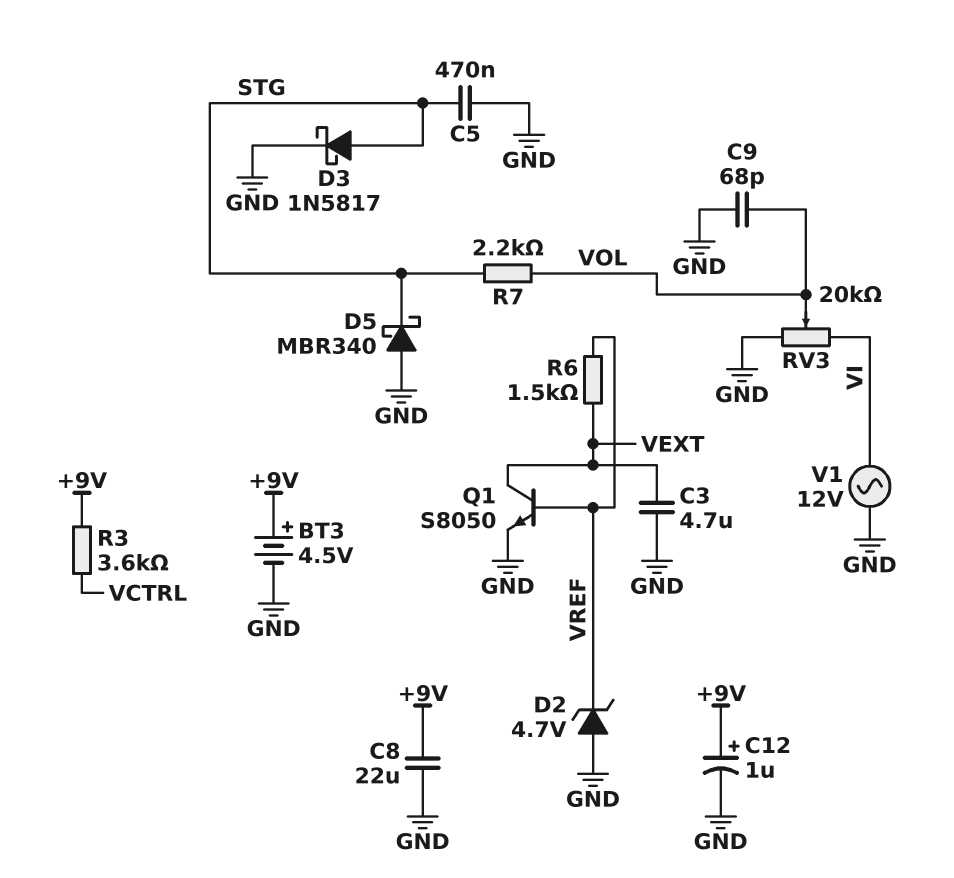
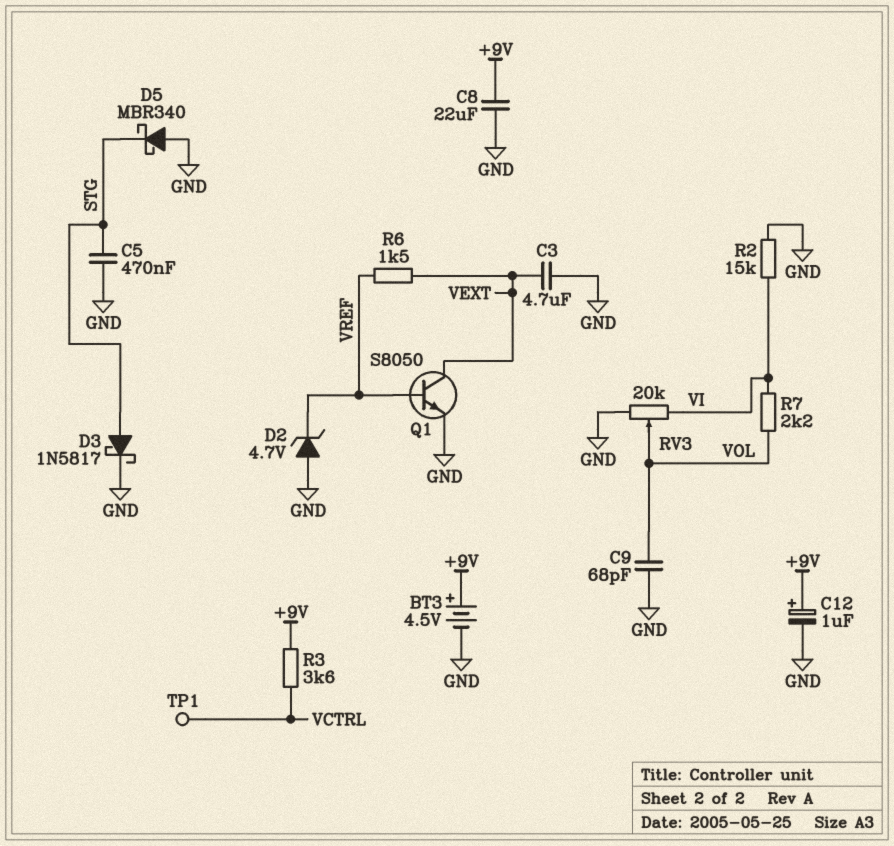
R2: none -> 15k (GND, VI)
R7: 2.2k (STG, VOL) -> 2.2k (VI, VOL)
TP1: none -> test point (VCTRL)
V1: AC 12V (GND, VI) -> none

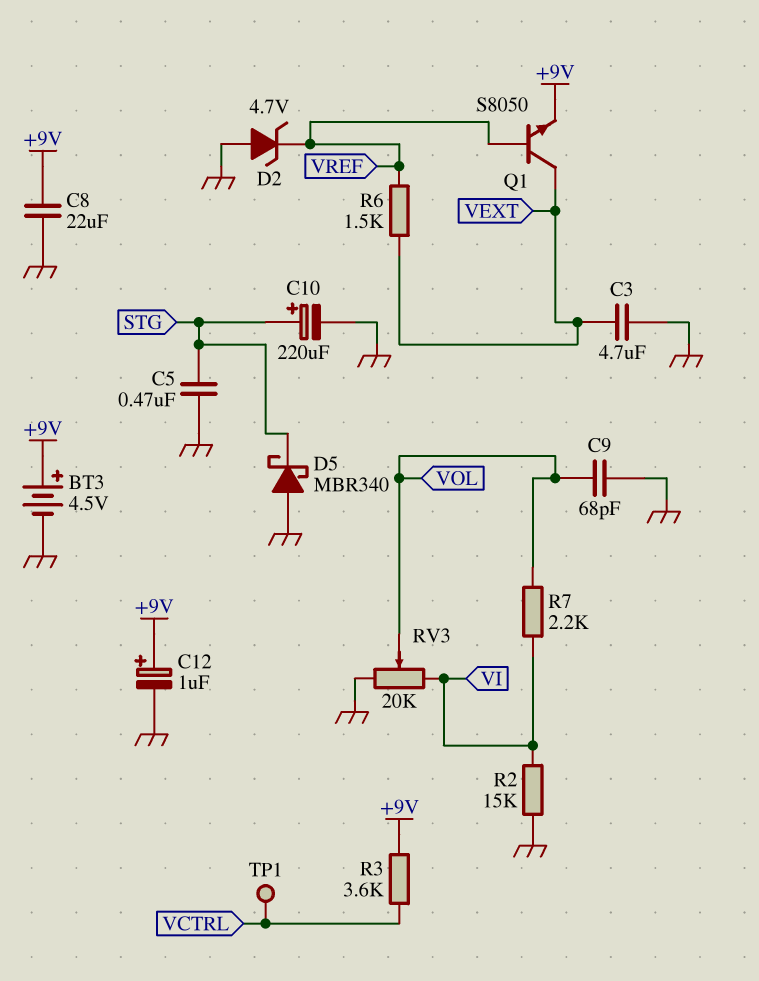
C10: none -> 220uF (plus STG, minus GND)
D3: schottky 1N5817 (A STG, K GND) -> none
Q1: NPN S8050 (B VREF, C VEXT, E GND) -> NPN S8050 (B VREF, C VEXT, E +9V)

